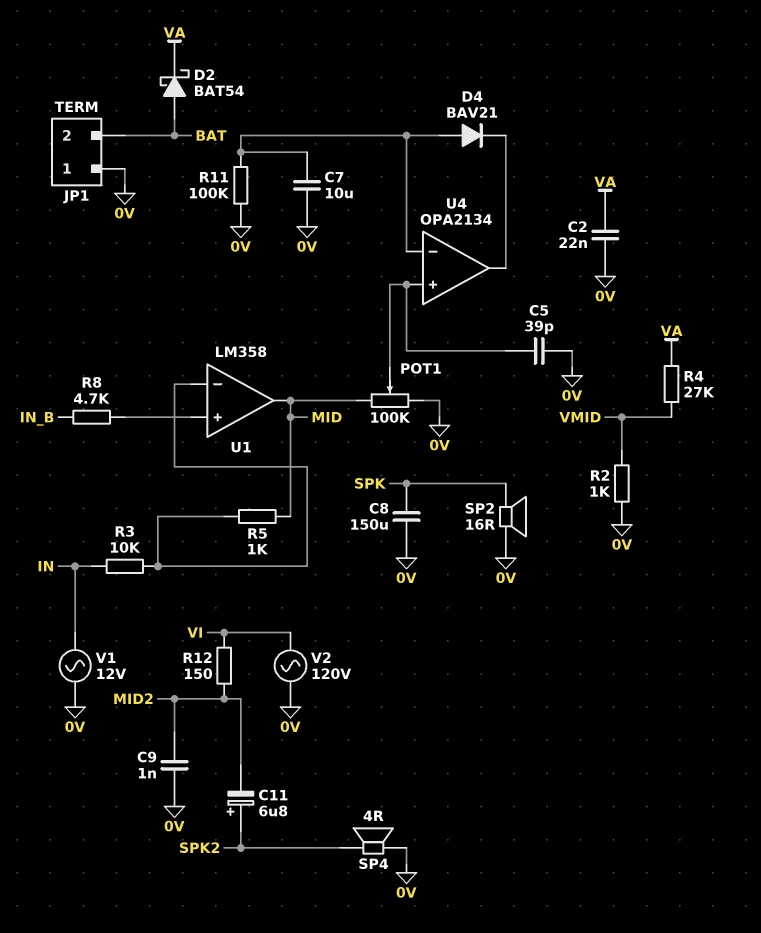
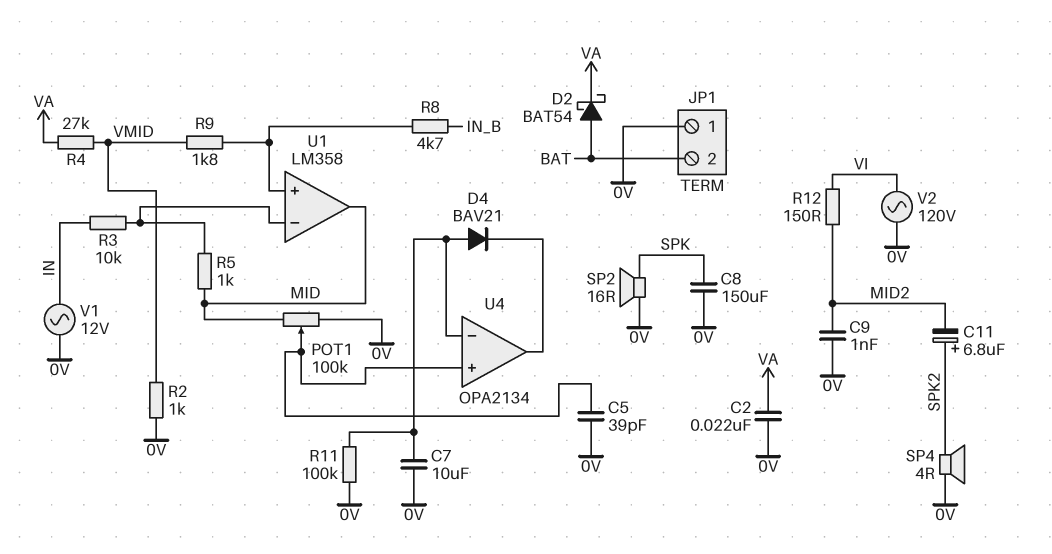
R9: none -> 1.8k (U1/in+, VMID)

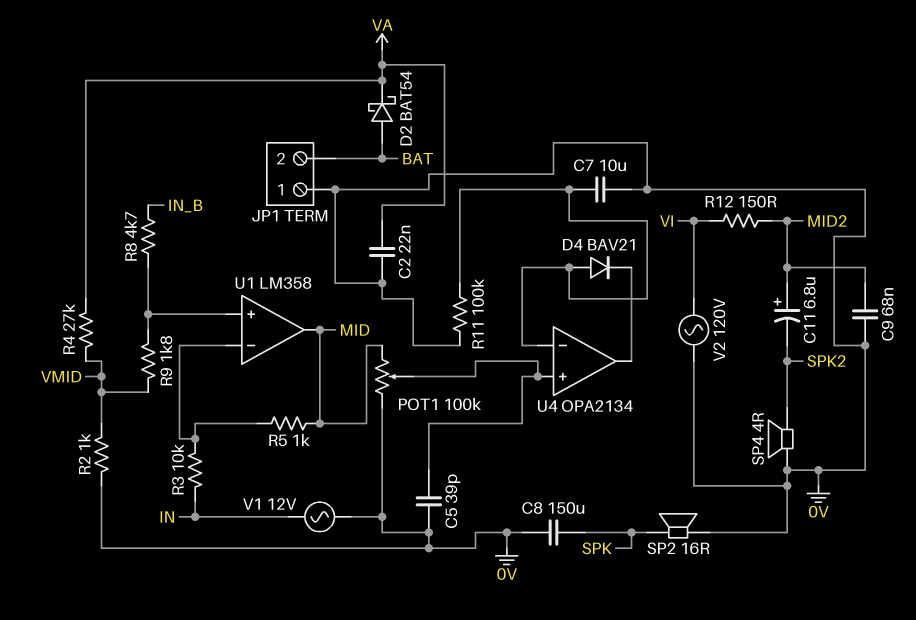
C9: 1nF (0V, MID2) -> 68nF (0V, MID2)
C11: 6.8uF (plus SPK2, minus MID2) -> 6.8uF (plus MID2, minus SPK2)

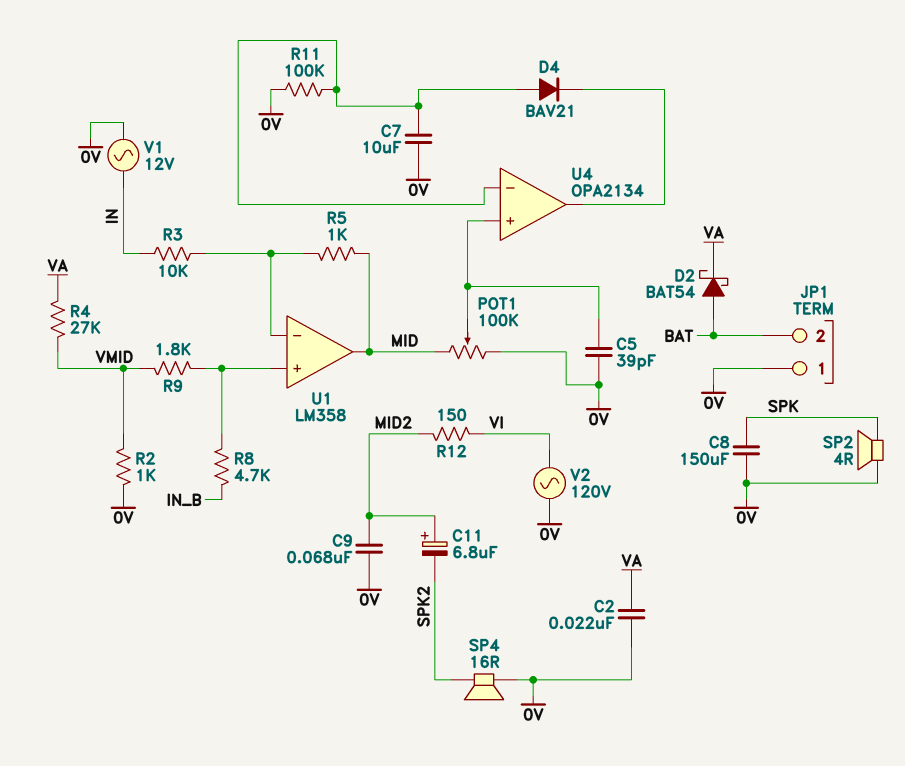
SP2: speaker 16R (0V, SPK) -> speaker 4R (0V, SPK)
SP4: speaker 4R (0V, SPK2) -> speaker 16R (0V, SPK2)

